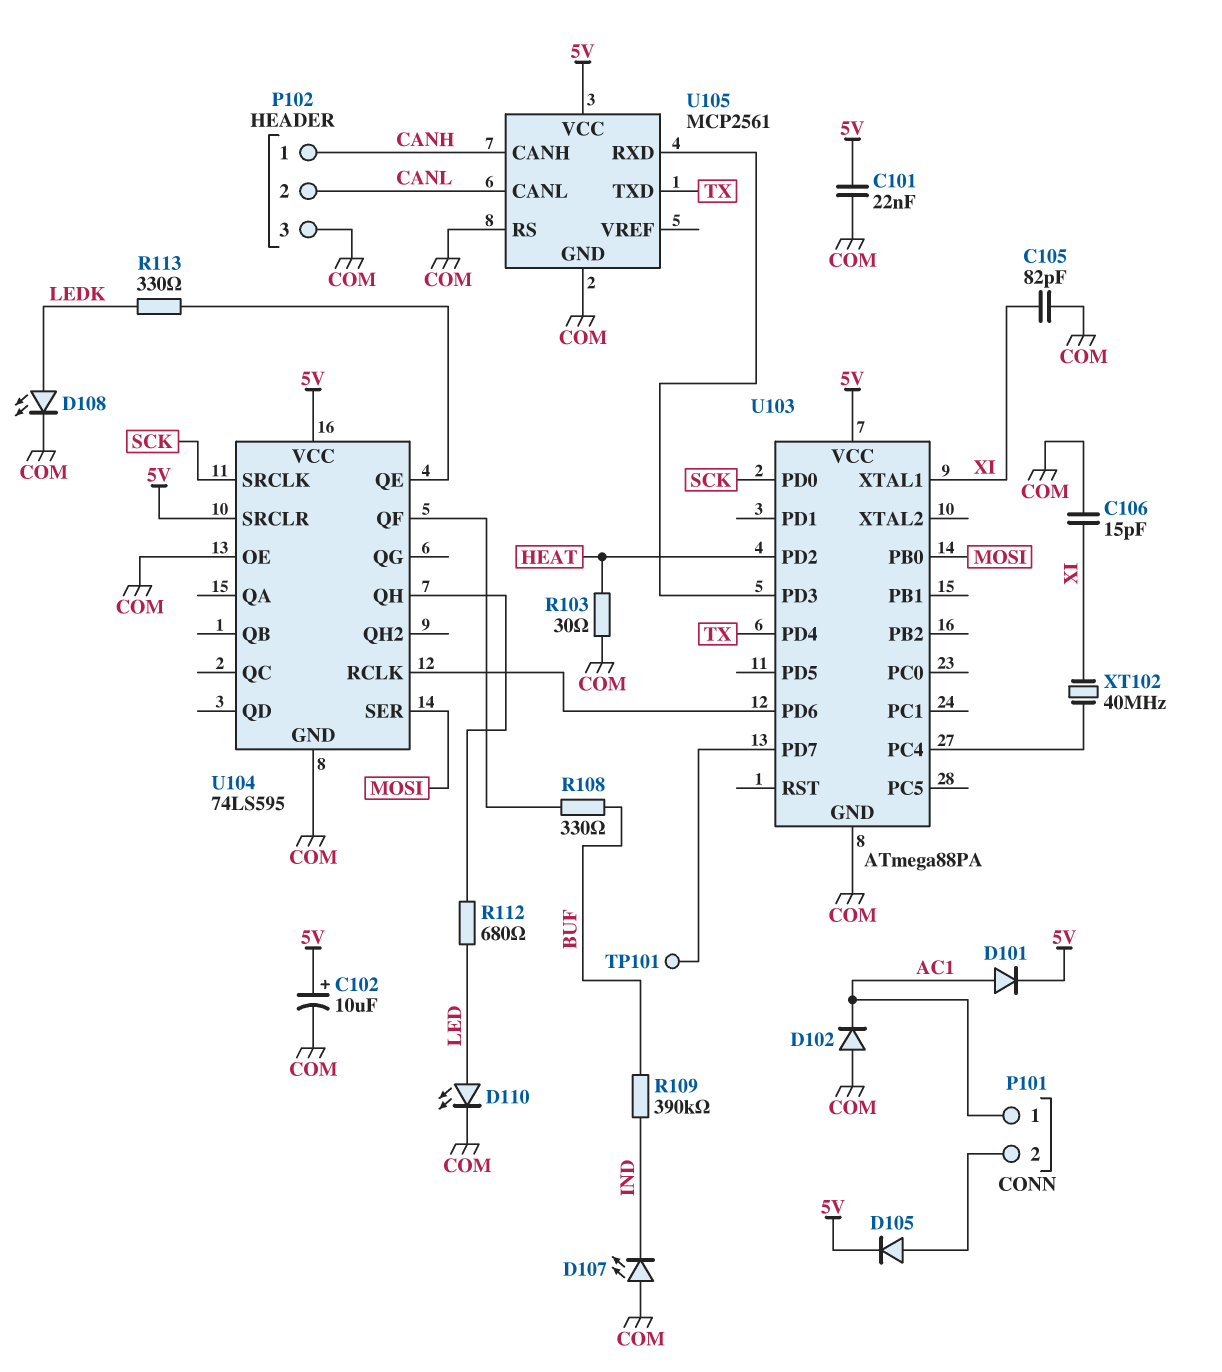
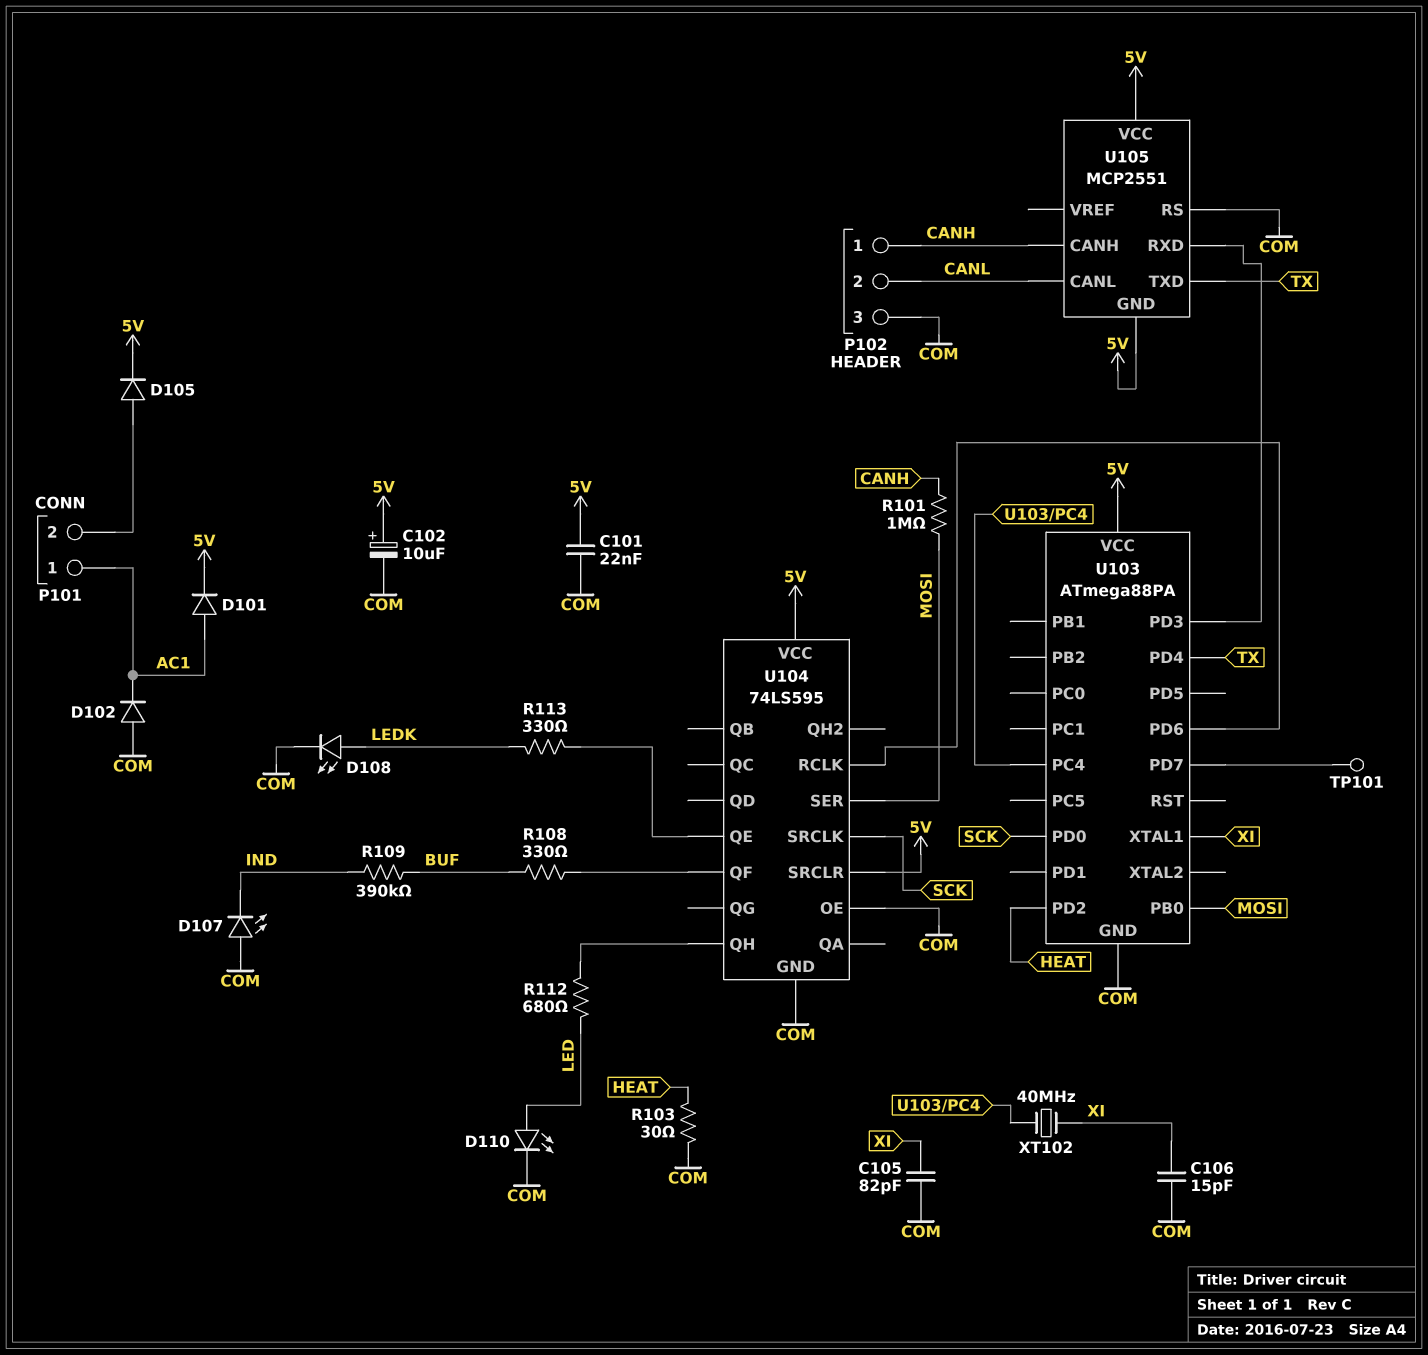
R101: none -> 1M (CANH, MOSI)
U105: MCP2561 -> MCP2551
U105 pin GND: COM -> 5V

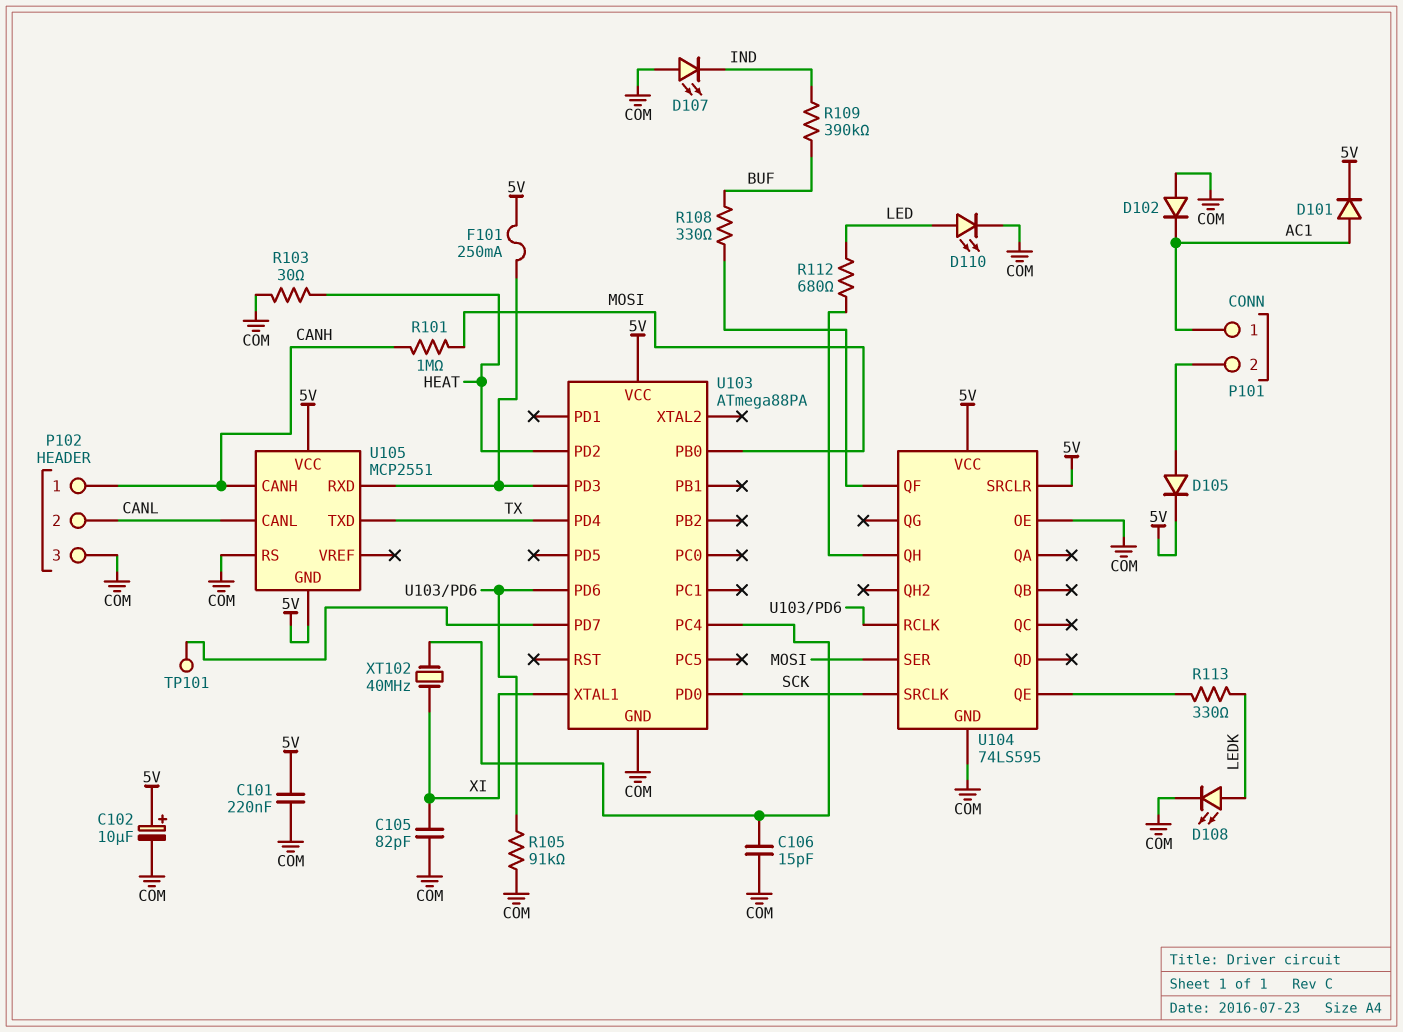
C101: 22nF (5V, COM) -> 220nF (5V, COM)
C106: 15pF (COM, XI) -> 15pF (COM, U103/PC4)
F101: none -> 250mA (5V, U103/PD3)
R105: none -> 91k (COM, U103/PD6)

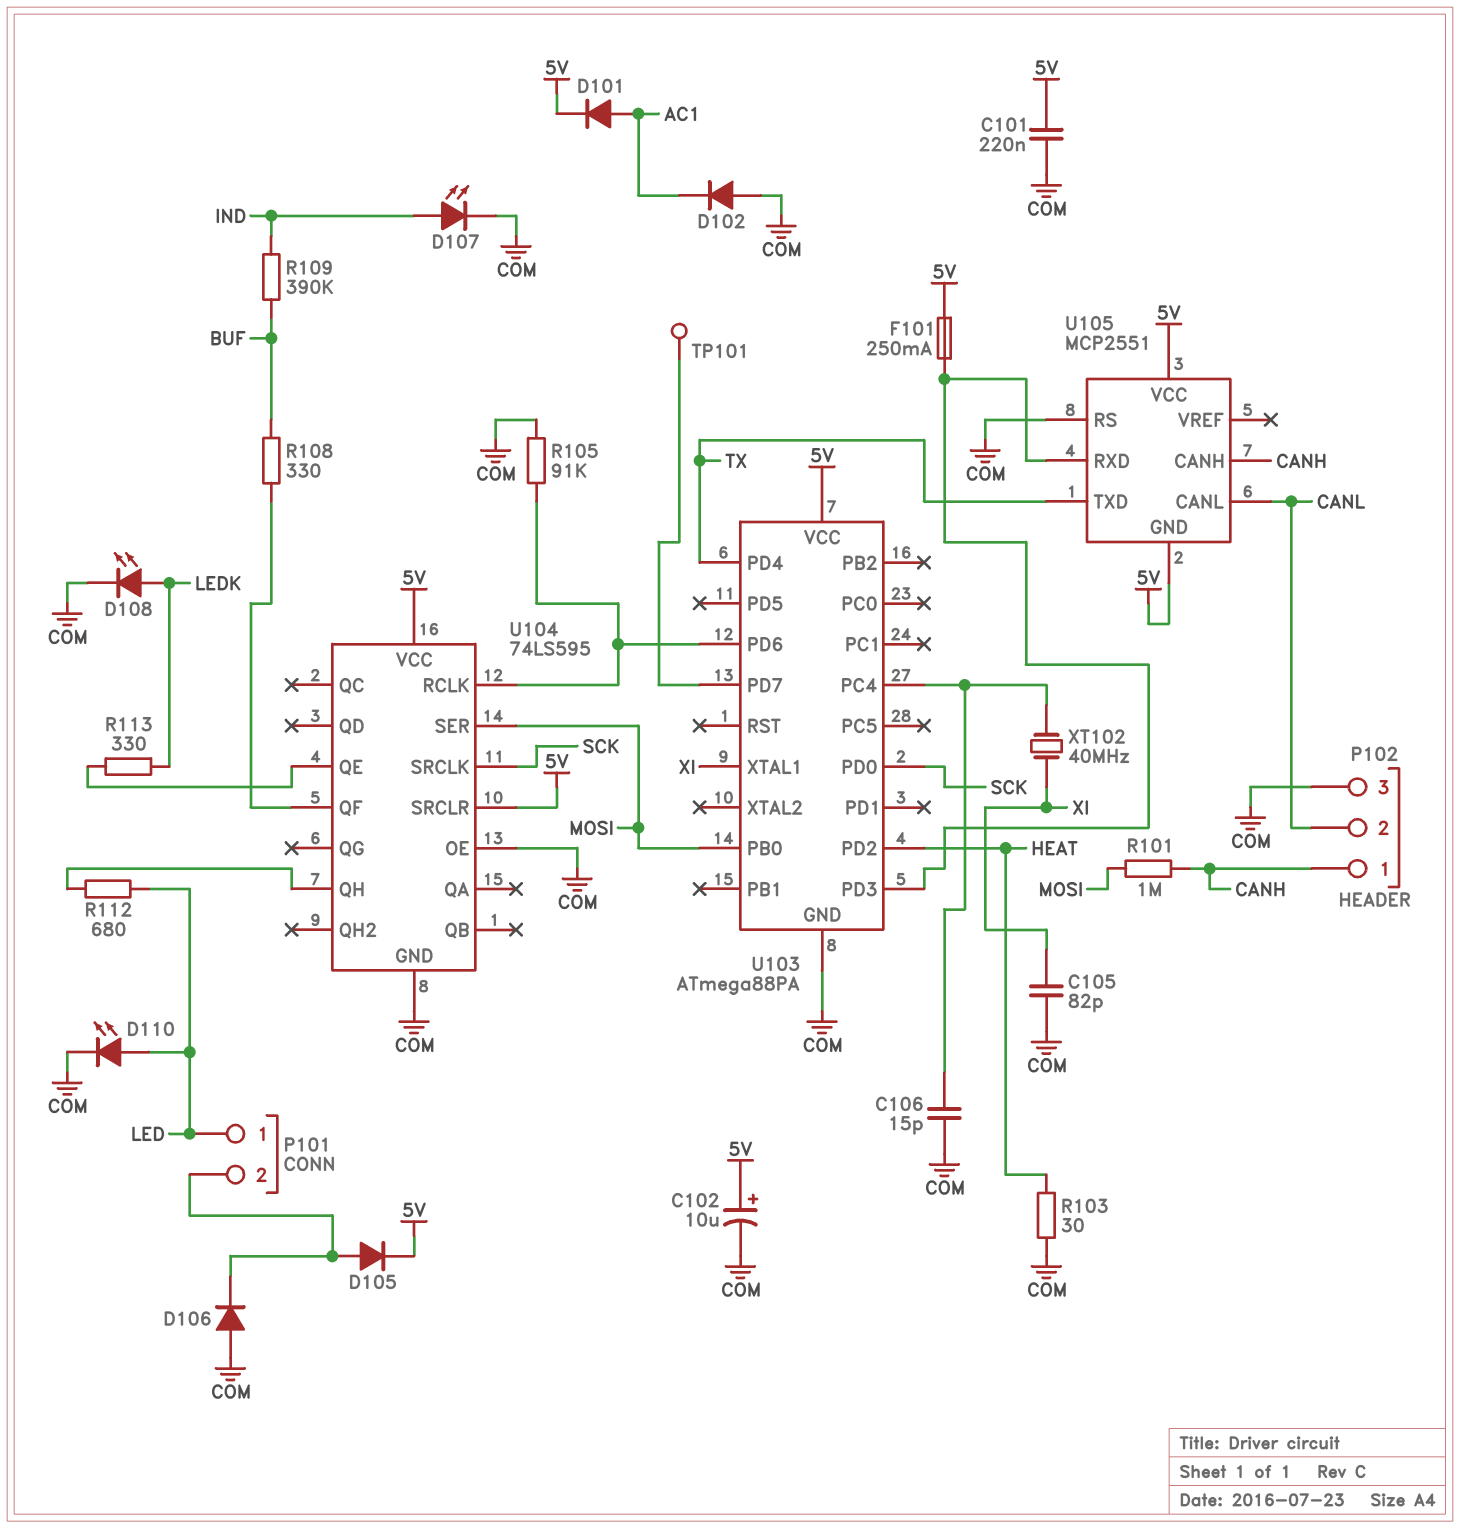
D106: none -> diode (A COM, K P101/2)
D107: LED (A COM, K IND) -> LED (A IND, K COM)
P101 pin 1: AC1 -> LED

